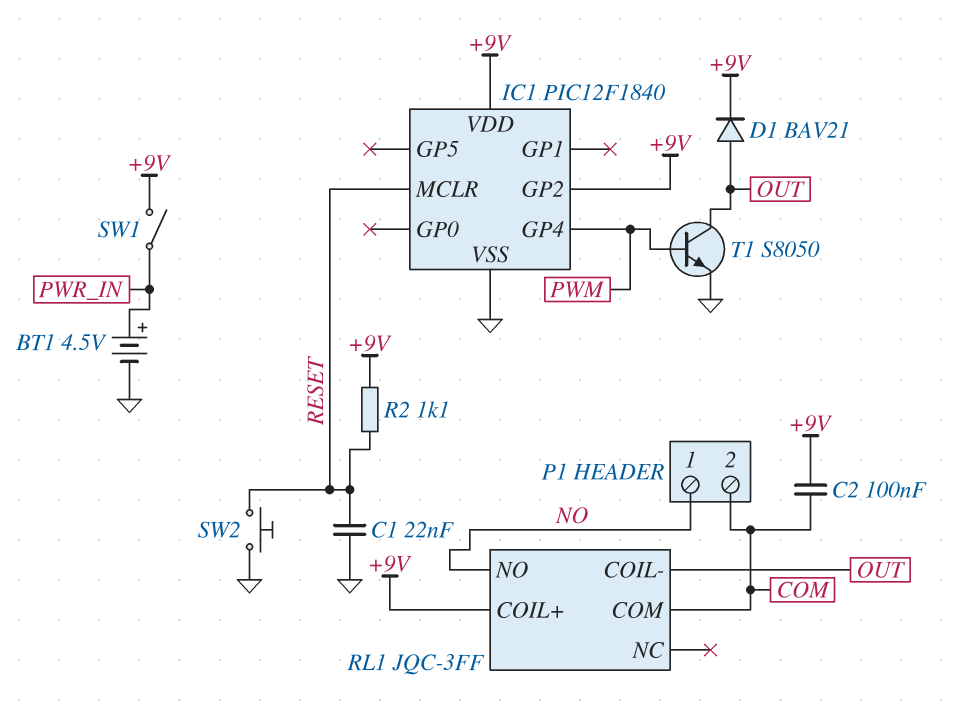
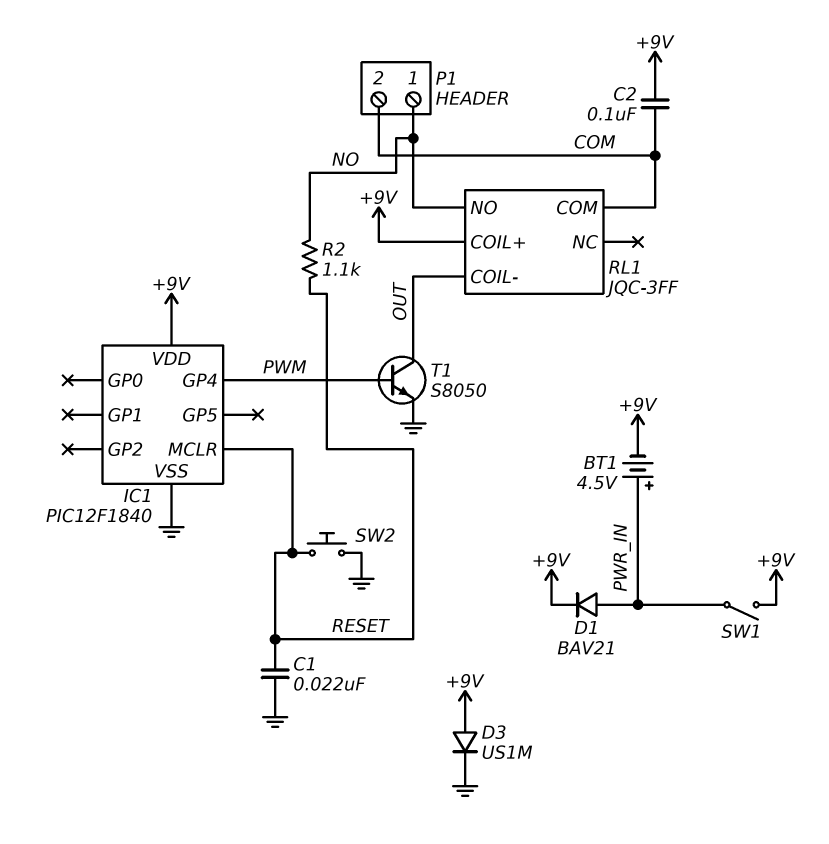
BT1: 4.5V (plus PWR_IN, minus GND) -> 4.5V (plus PWR_IN, minus +9V)
D1: diode BAV21 (A OUT, K +9V) -> diode BAV21 (A PWR_IN, K +9V)
D3: none -> diode US1M (A +9V, K GND)
IC1 pin GP2: +9V -> none
R2: 1.1k (+9V, RESET) -> 1.1k (NO, RESET)

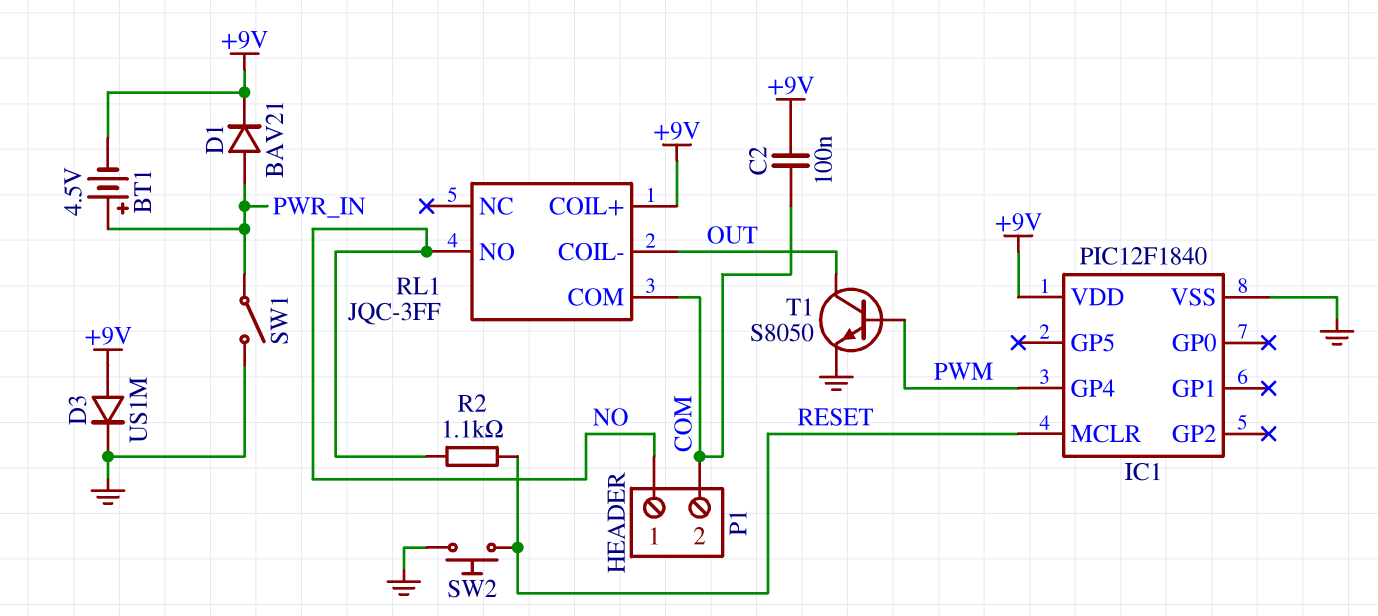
C1: 22nF (GND, RESET) -> none
SW1: switch (+9V, PWR_IN) -> switch (GND, PWR_IN)

